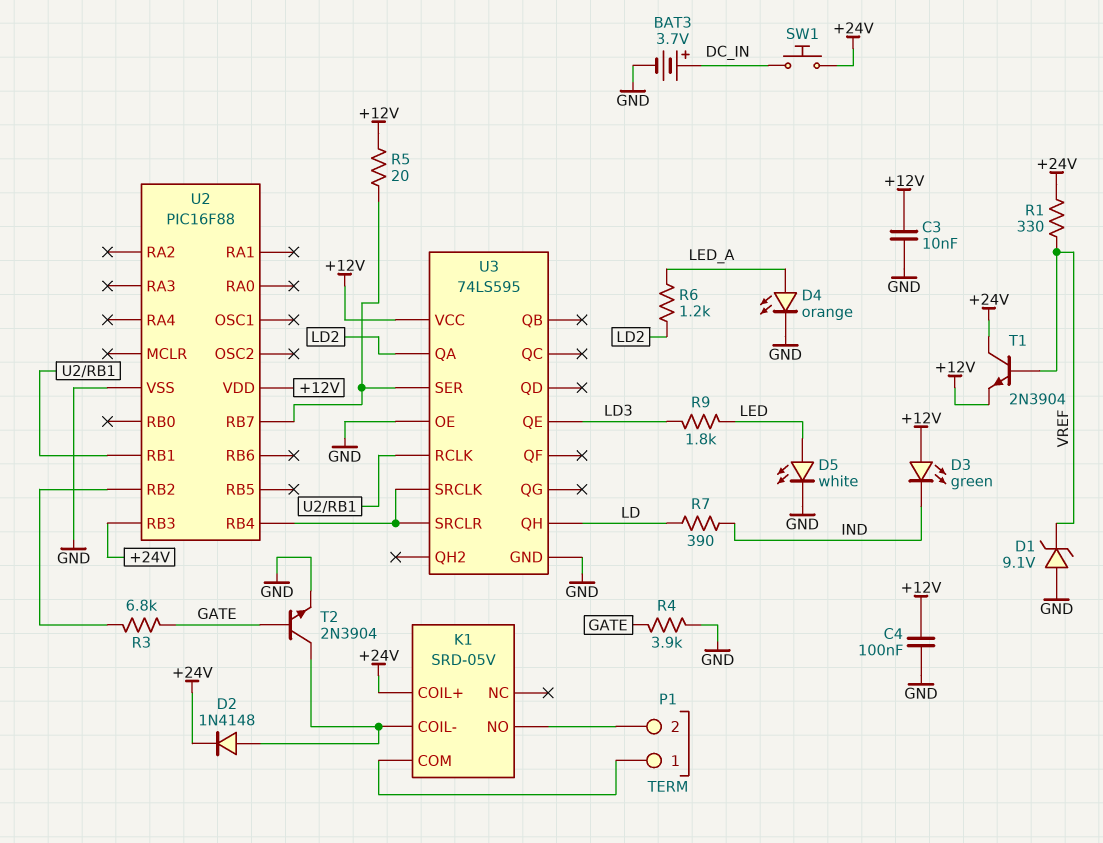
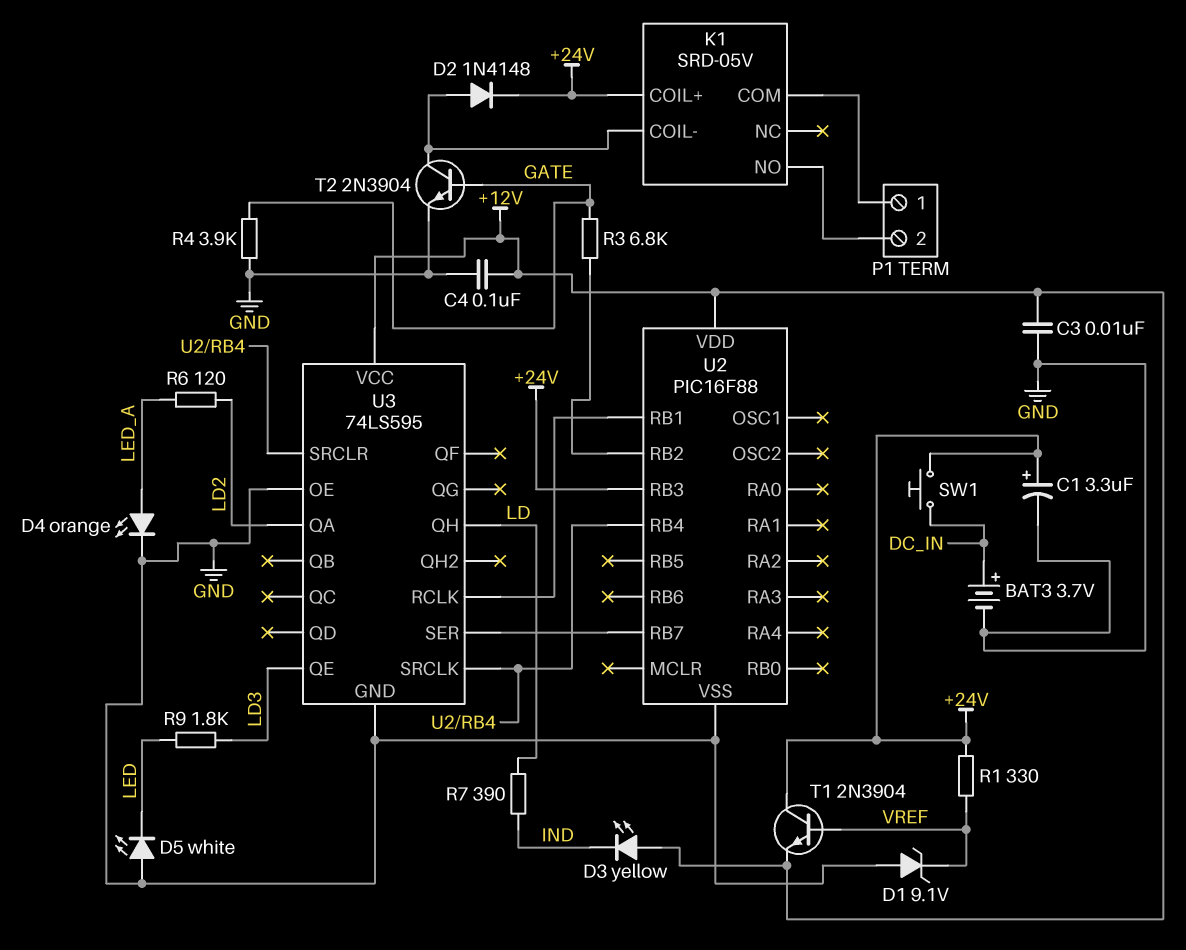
C1: none -> 3.3uF (plus +24V, minus GND)
D3: LED green (A +12V, K IND) -> LED yellow (A +12V, K IND)
D5: LED white (A LED, K GND) -> LED white (A GND, K LED)
R5: 20 (+12V, U2/RB7) -> none
R6: 1.2k (LD2, LED_A) -> 120 (LD2, LED_A)

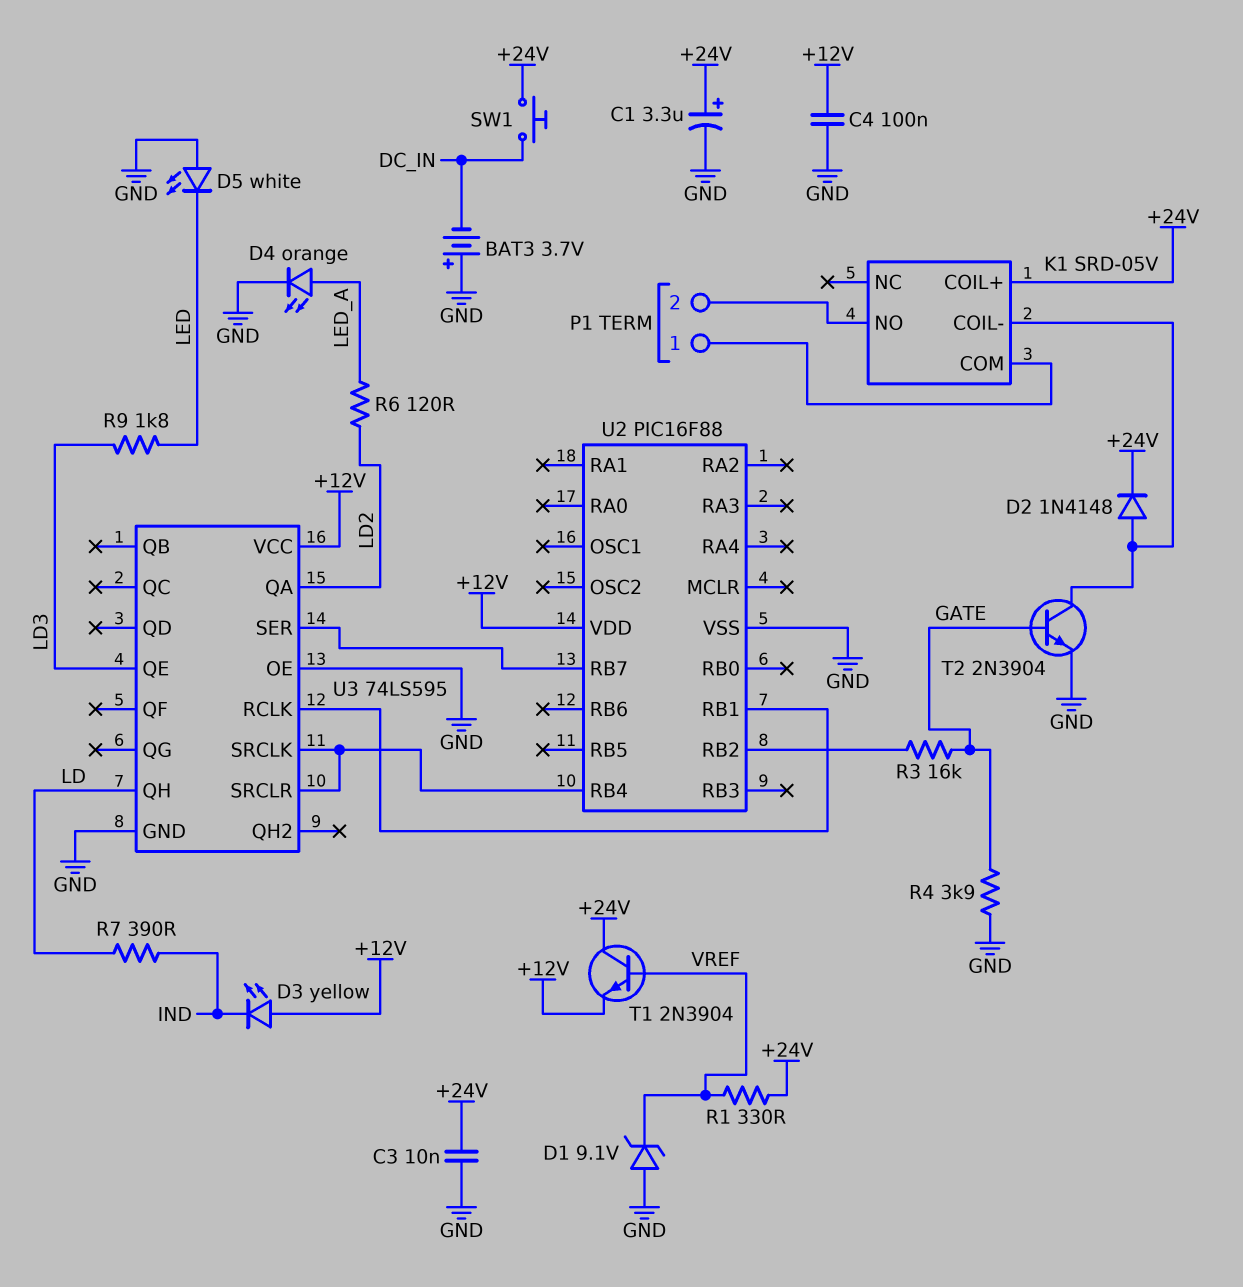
BAT3: 3.7V (plus DC_IN, minus GND) -> 3.7V (plus GND, minus DC_IN)
C3: 10nF (+12V, GND) -> 10nF (+24V, GND)
R3: 6.8k (GATE, U2/RB2) -> 16k (GATE, U2/RB2)
U2 pin RB3: +24V -> none

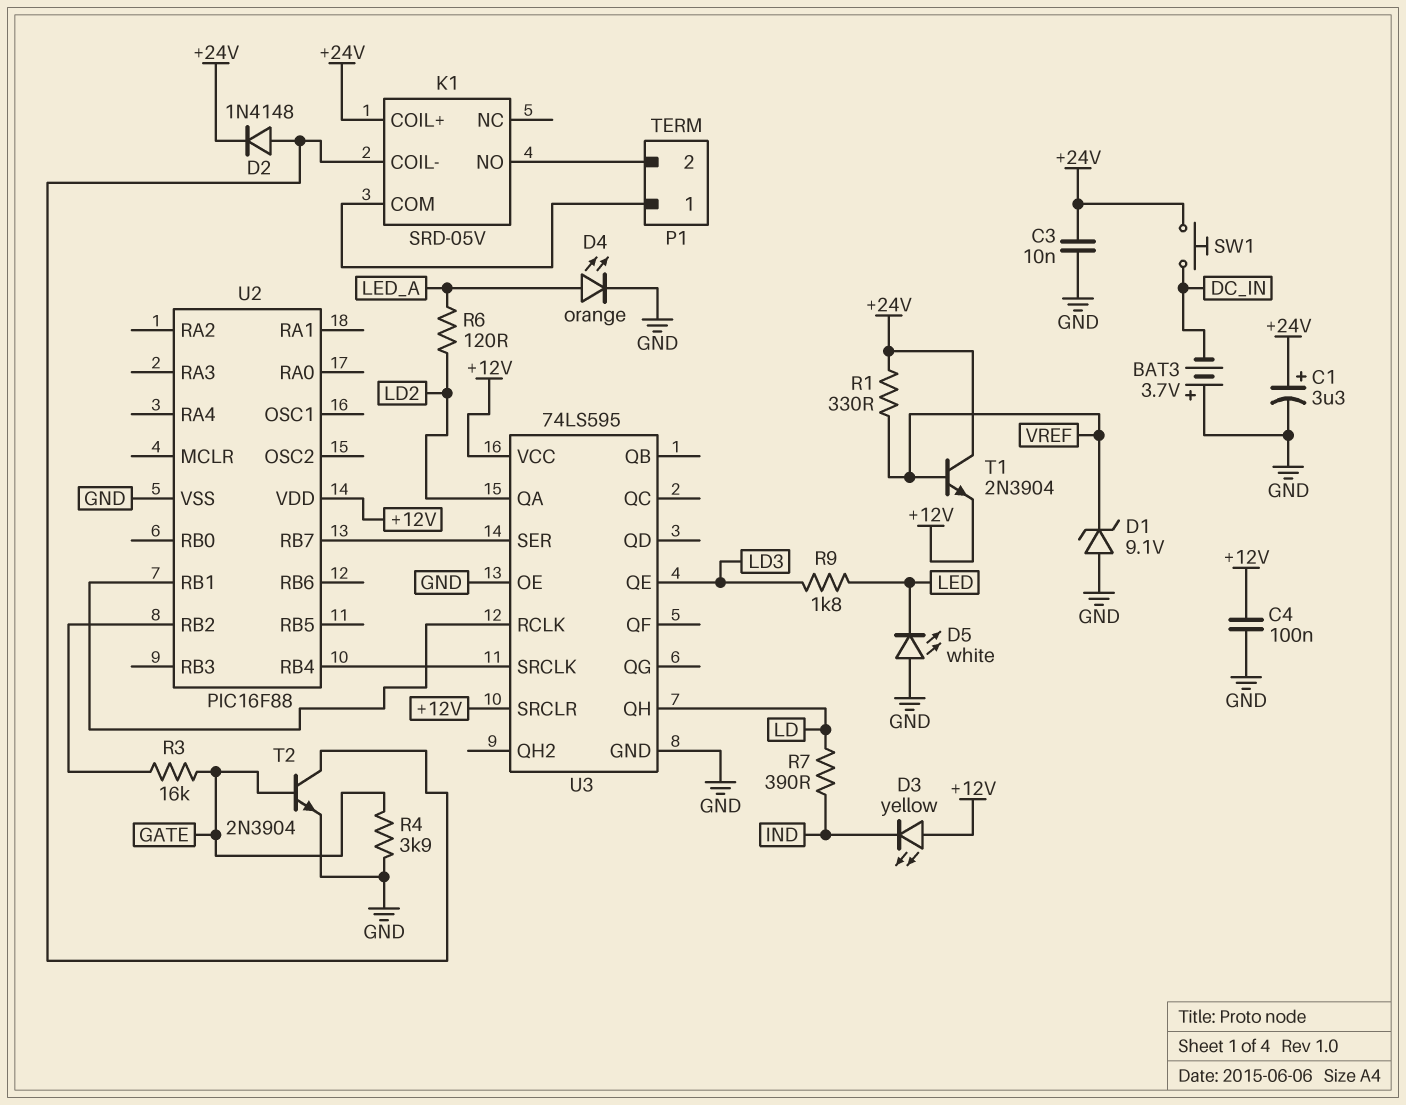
U3 pin SRCLR: U2/RB4 -> +12V

